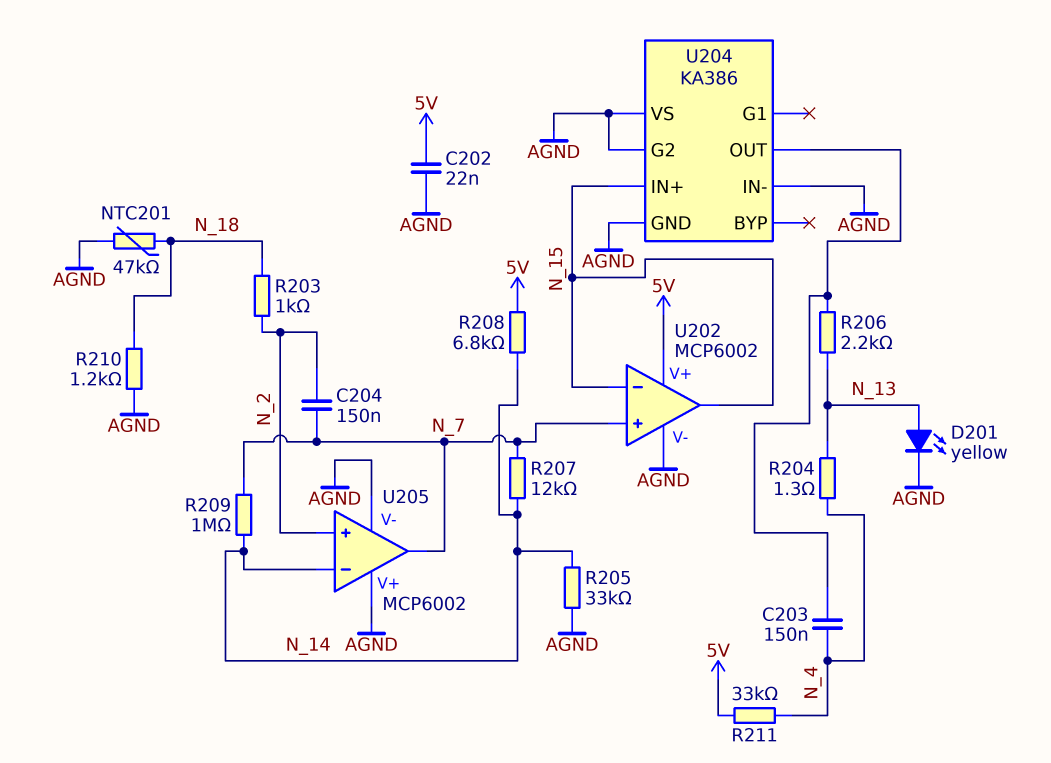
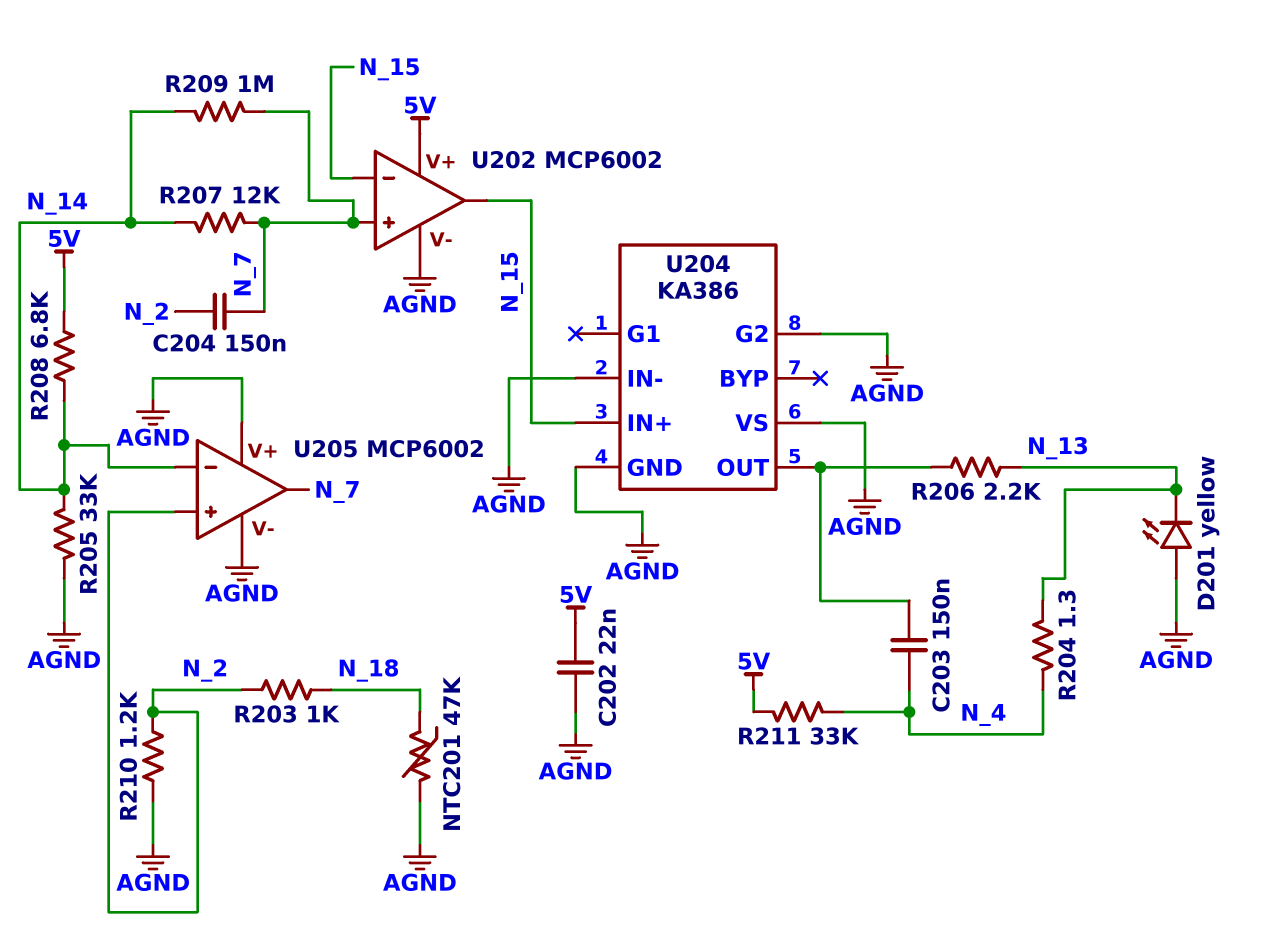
D201: LED yellow (A N_13, K AGND) -> LED yellow (A AGND, K N_13)
R210: 1.2k (AGND, N_18) -> 1.2k (AGND, N_2)

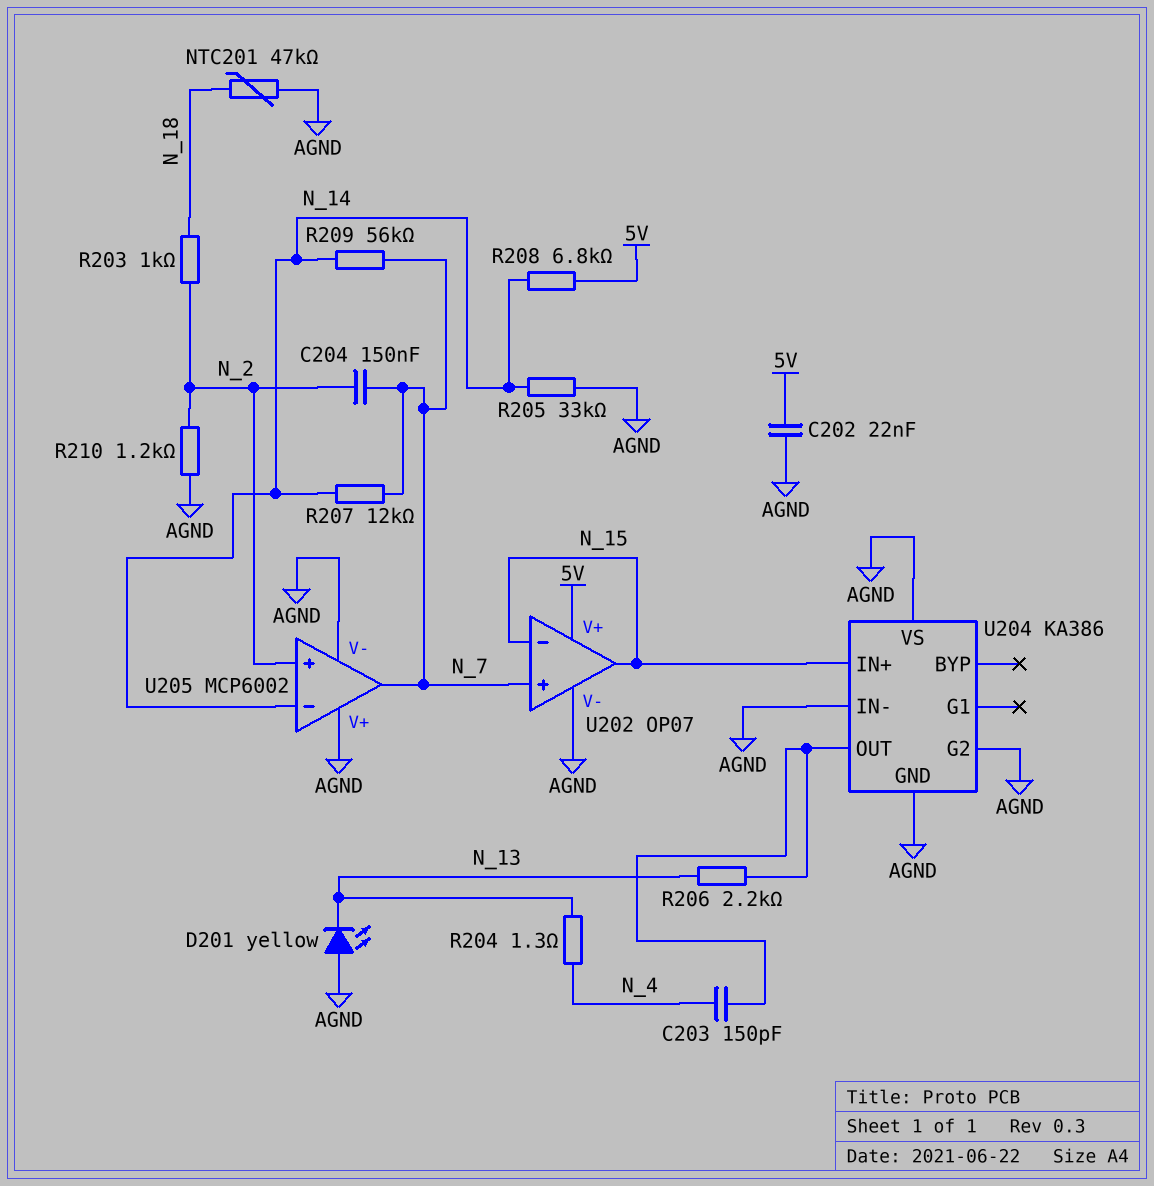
C203: 150nF (N_4, U204/OUT) -> 150pF (N_4, U204/OUT)
R209: 1M (N_7, N_14) -> 56k (N_7, N_14)
R211: 33k (5V, N_4) -> none
U202: MCP6002 -> OP07

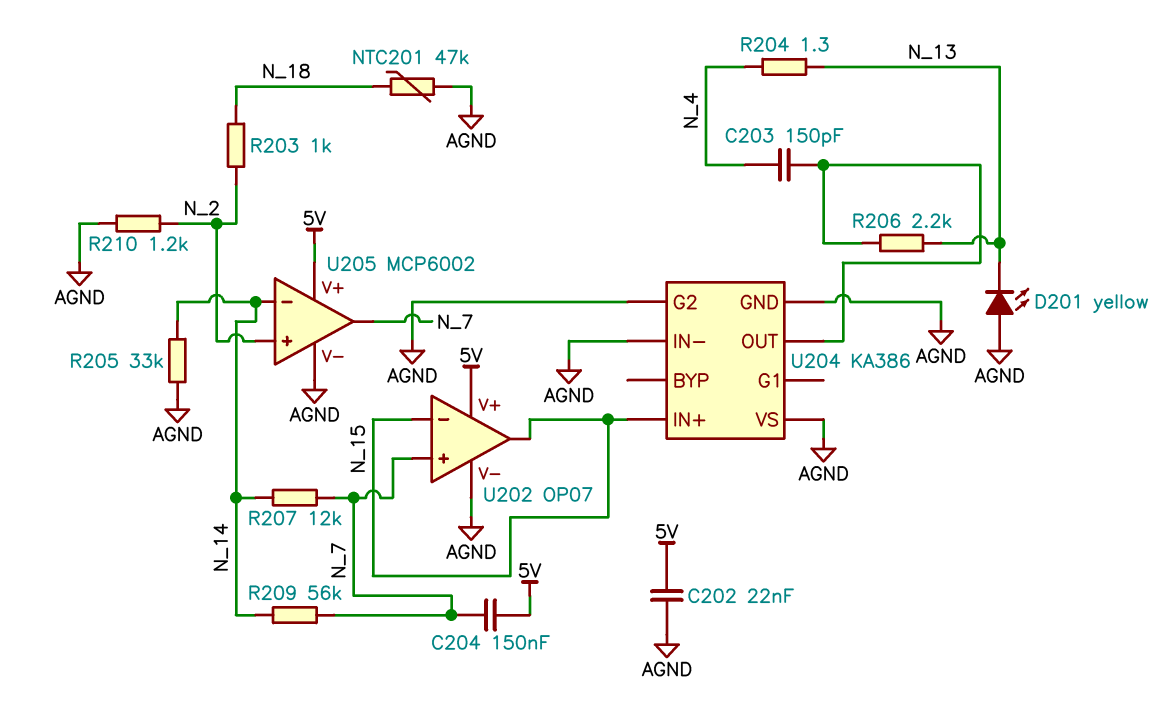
C204: 150nF (N_2, N_7) -> 150nF (5V, N_7)
R208: 6.8k (5V, N_14) -> none
U205 pin V+: AGND -> 5V

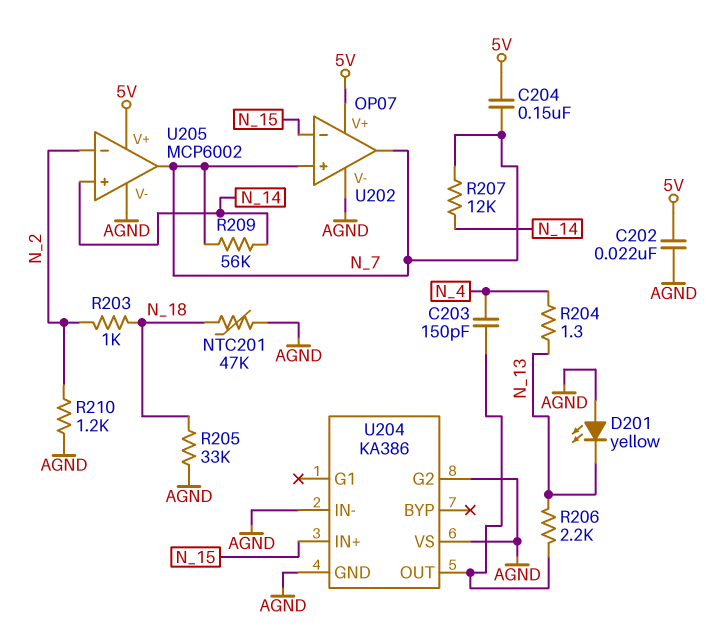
R205: 33k (AGND, N_14) -> 33k (AGND, N_18)
U202 pin out: N_15 -> N_7
U205 pin in+: N_2 -> N_14
U205 pin in-: N_14 -> N_2

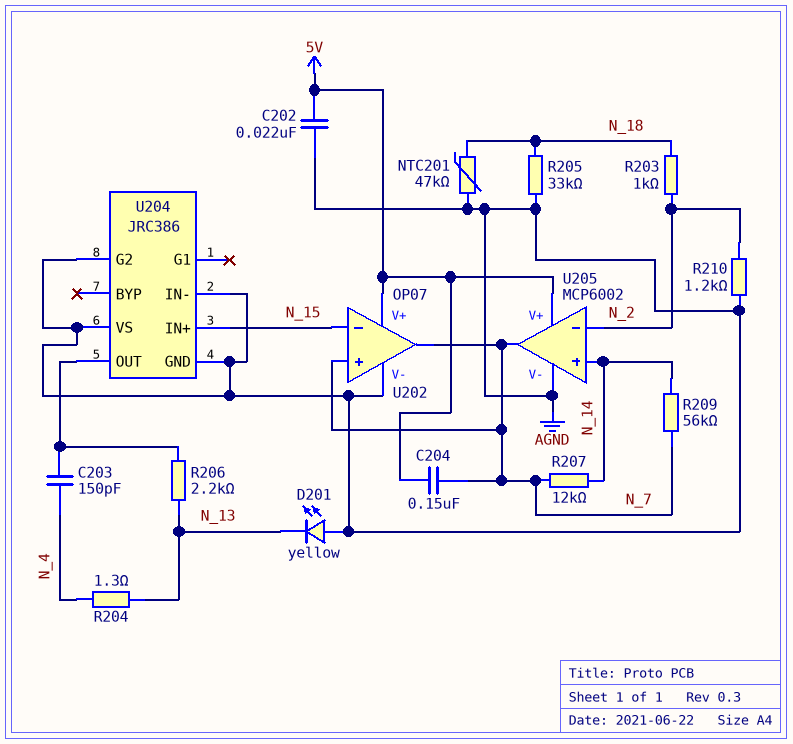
U204: KA386 -> JRC386

